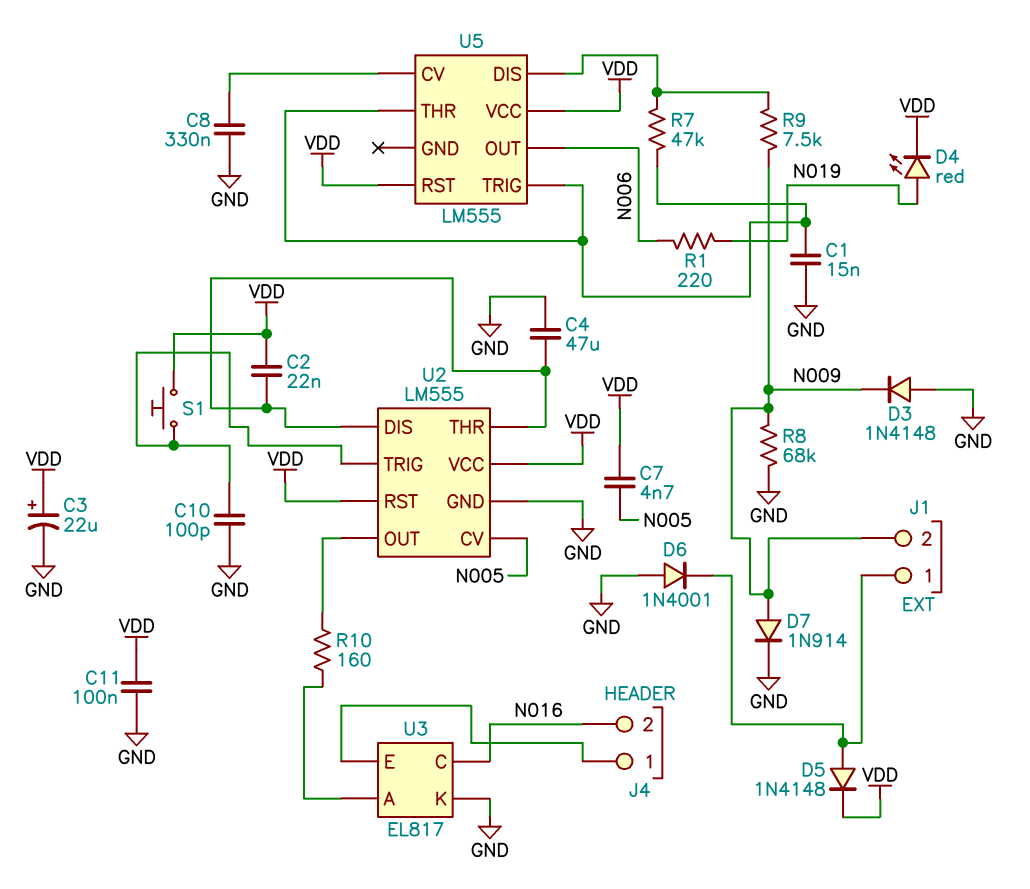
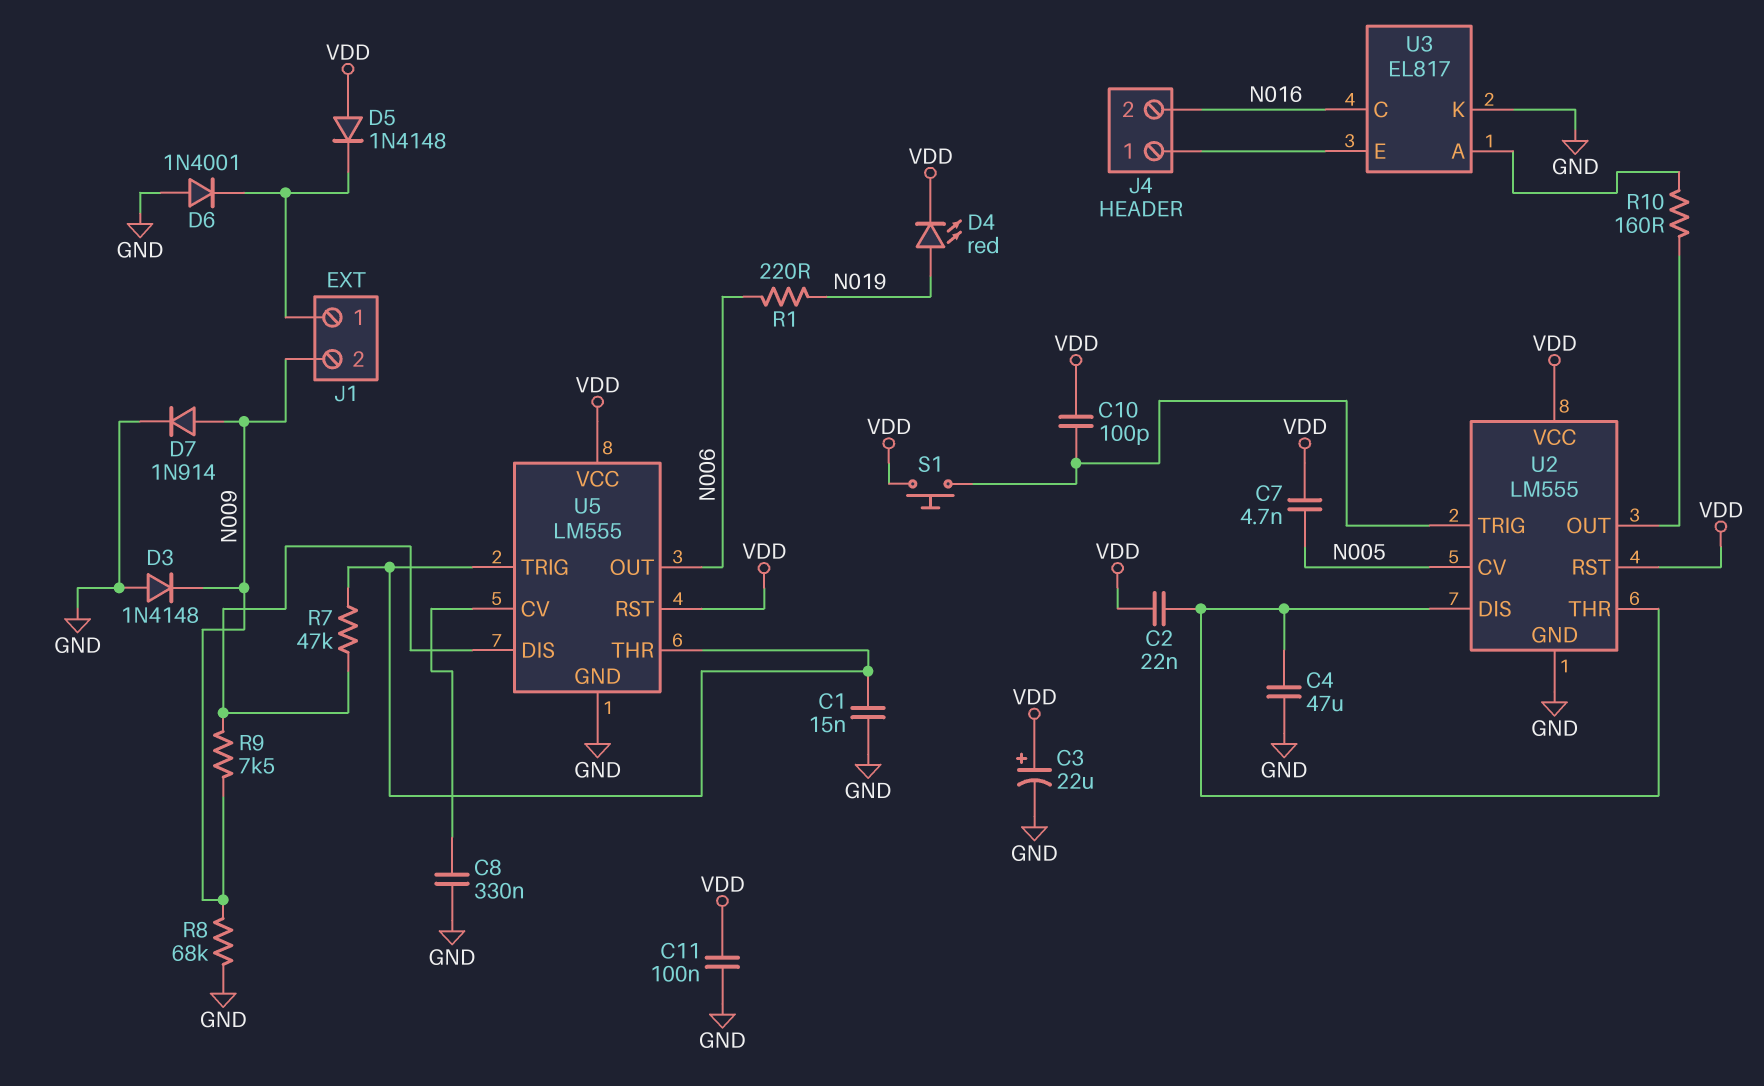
C10: 100pF (GND, U2/TRIG) -> 100pF (U2/TRIG, VDD)
D5: diode 1N4148 (A J1/1, K VDD) -> diode 1N4148 (A VDD, K J1/1)
U5 pin GND: none -> GND

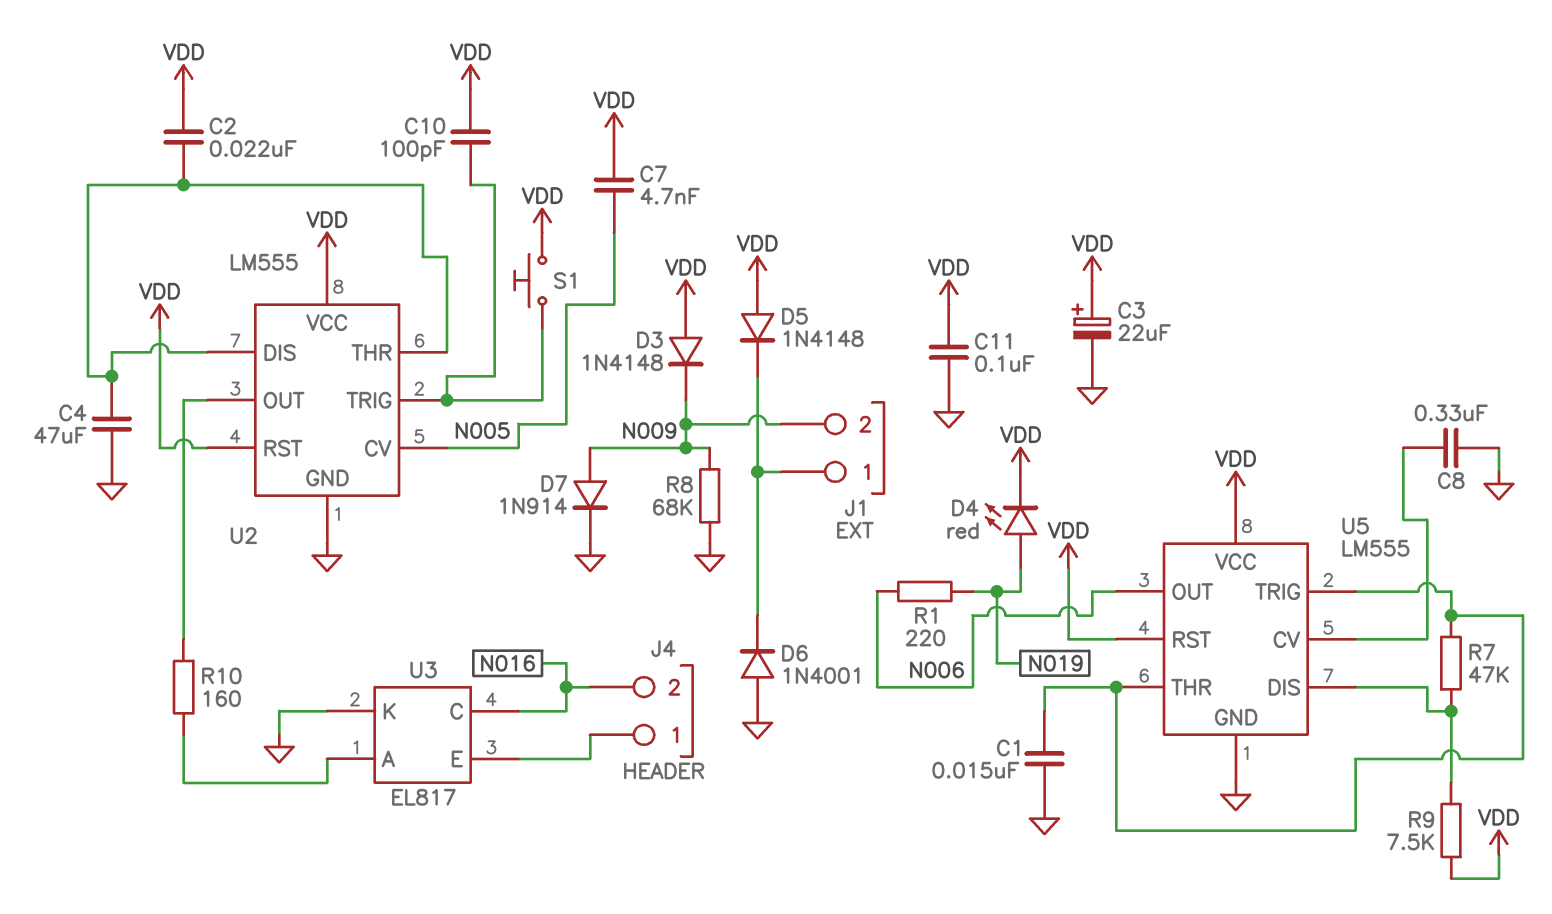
D3: diode 1N4148 (A GND, K N009) -> diode 1N4148 (A VDD, K N009)
R9: 7.5k (N009, U5/DIS) -> 7.5k (U5/DIS, VDD)

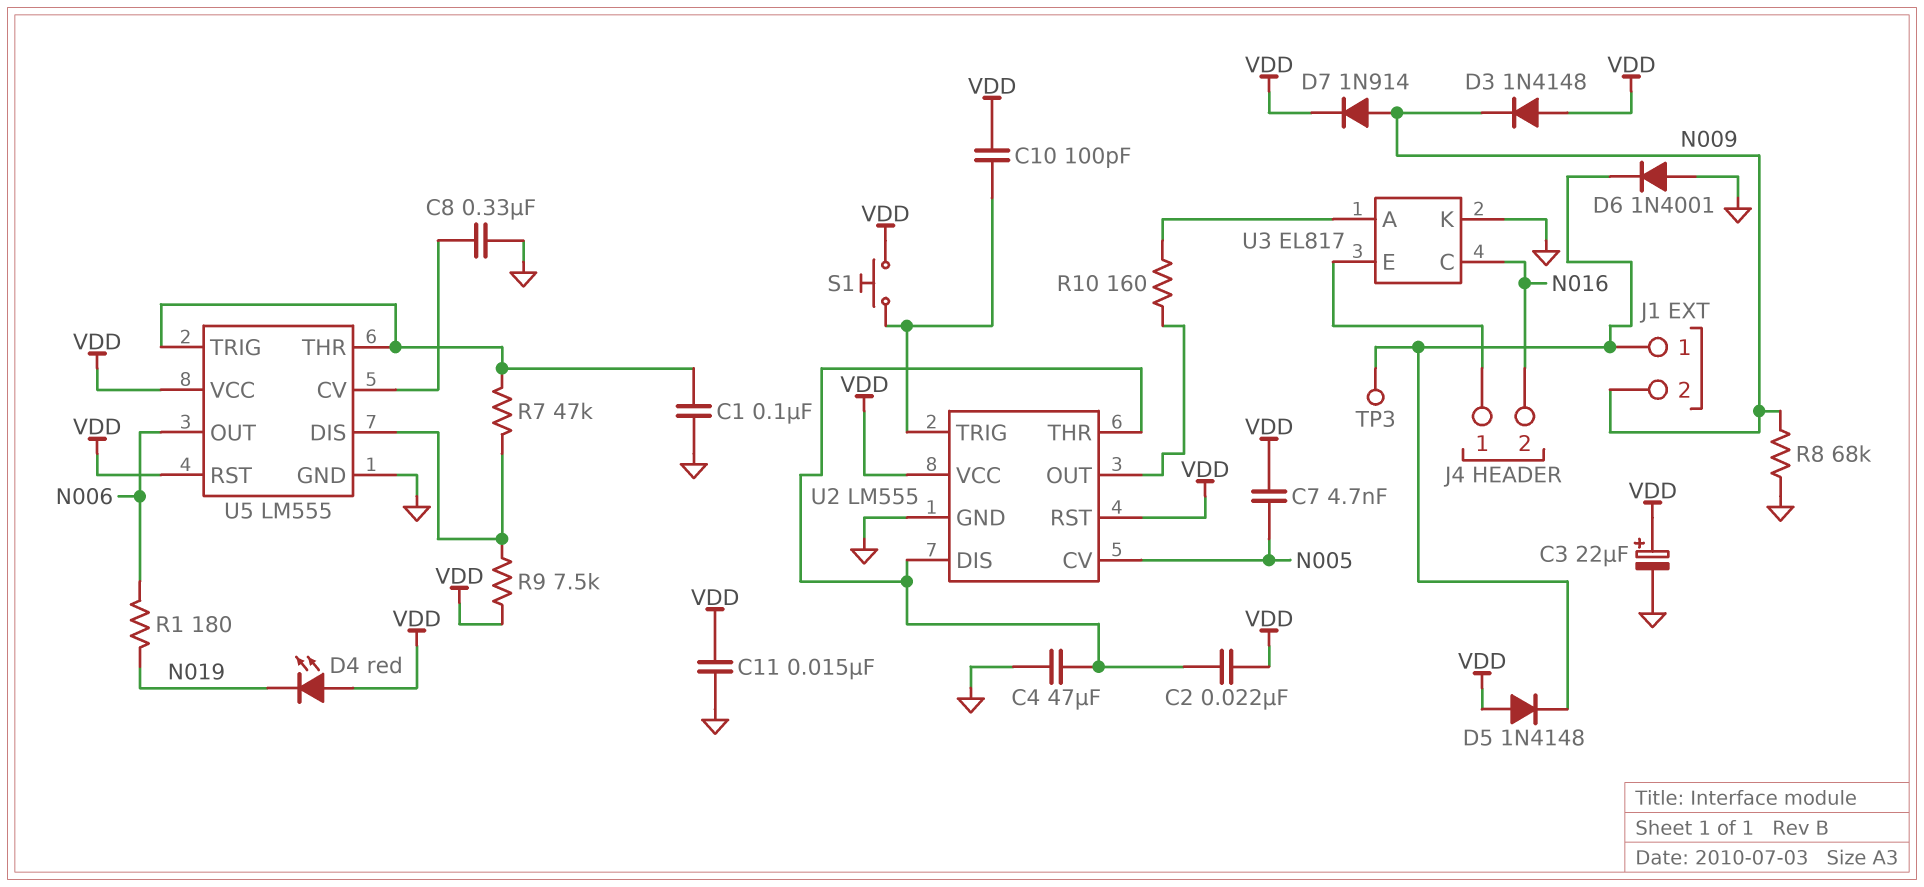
C1: 15nF (GND, U5/THR) -> 100nF (GND, U5/THR)
C11: 100nF (GND, VDD) -> 15nF (GND, VDD)
D4: LED red (A N019, K VDD) -> LED red (A VDD, K N019)
D7: diode 1N914 (A N009, K GND) -> diode 1N914 (A N009, K VDD)
R1: 220 (N006, N019) -> 180 (N006, N019)
TP3: none -> test point (J1/1)

